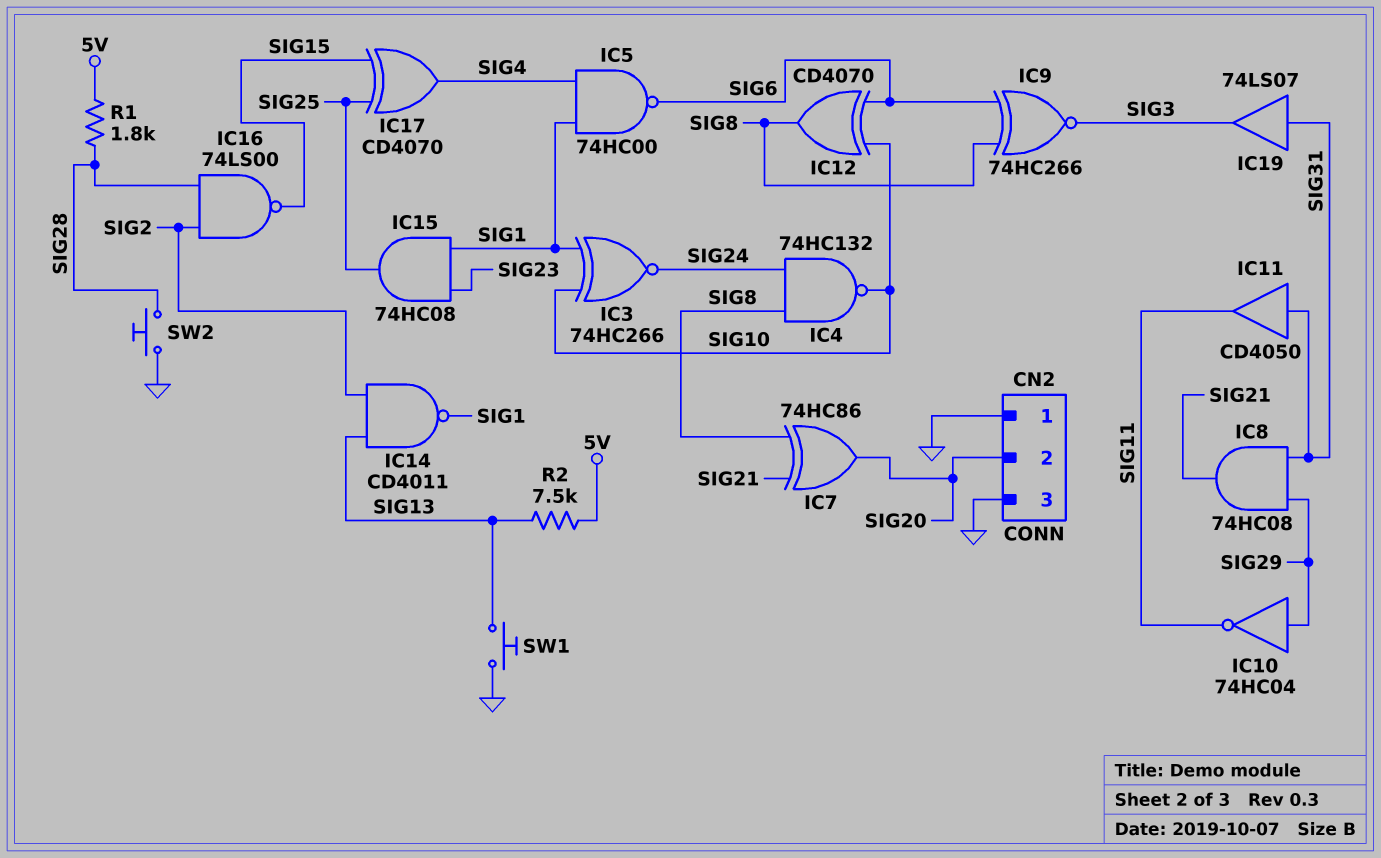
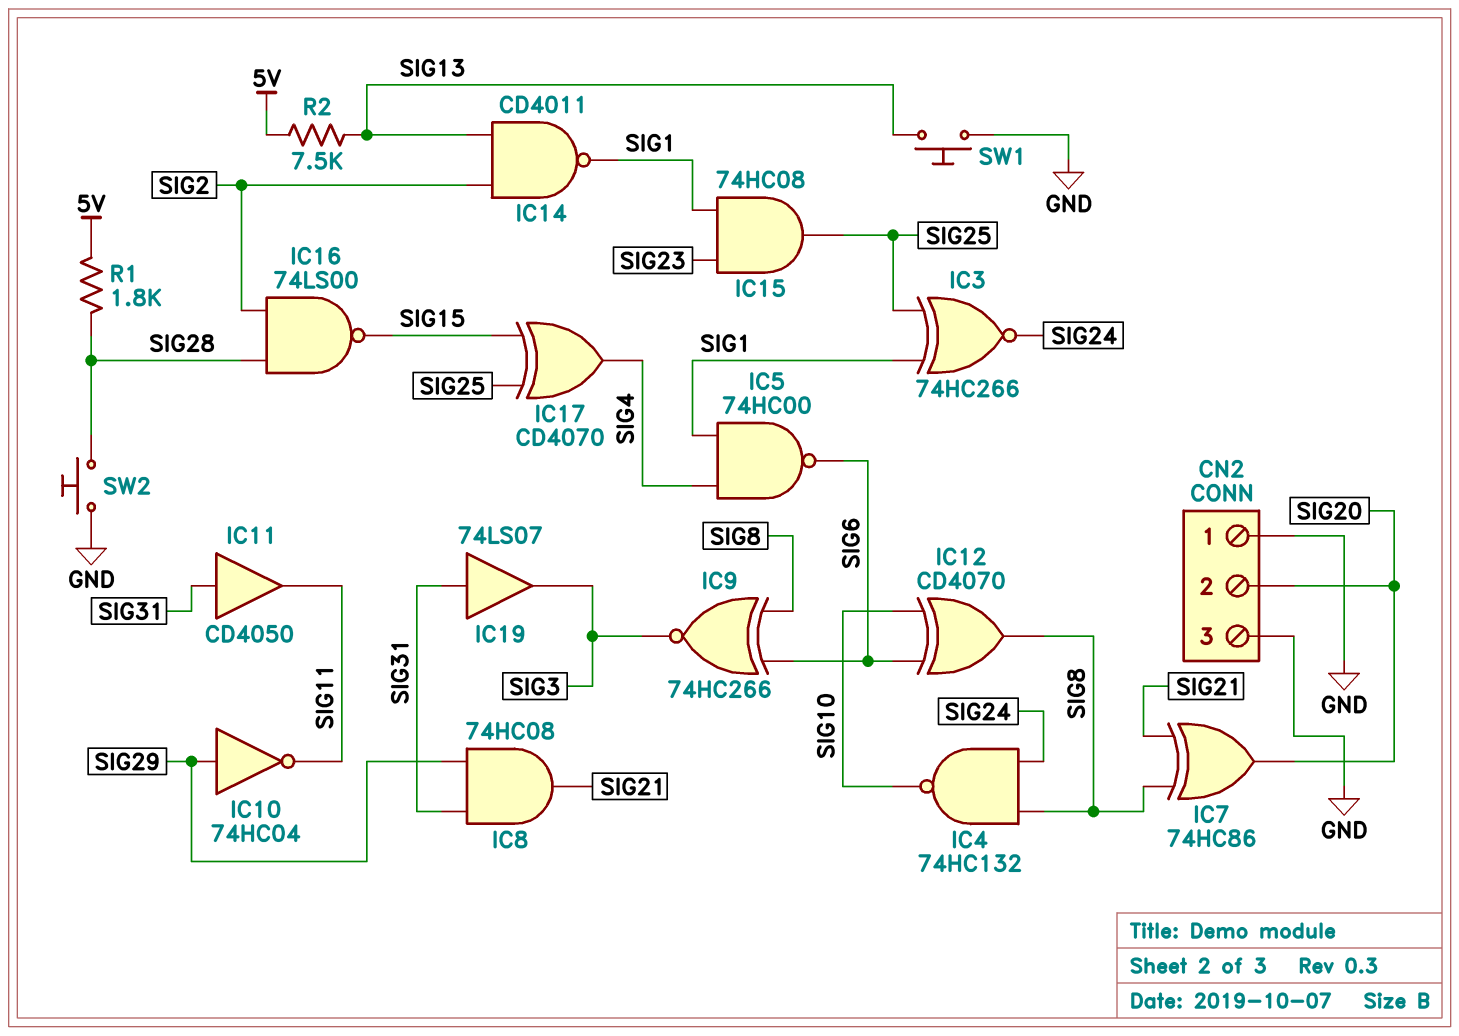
IC3: XNOR 74HC266 (in SIG1, in SIG10, out SIG24) -> XNOR 74HC266 (in SIG1, in SIG25, out SIG24)

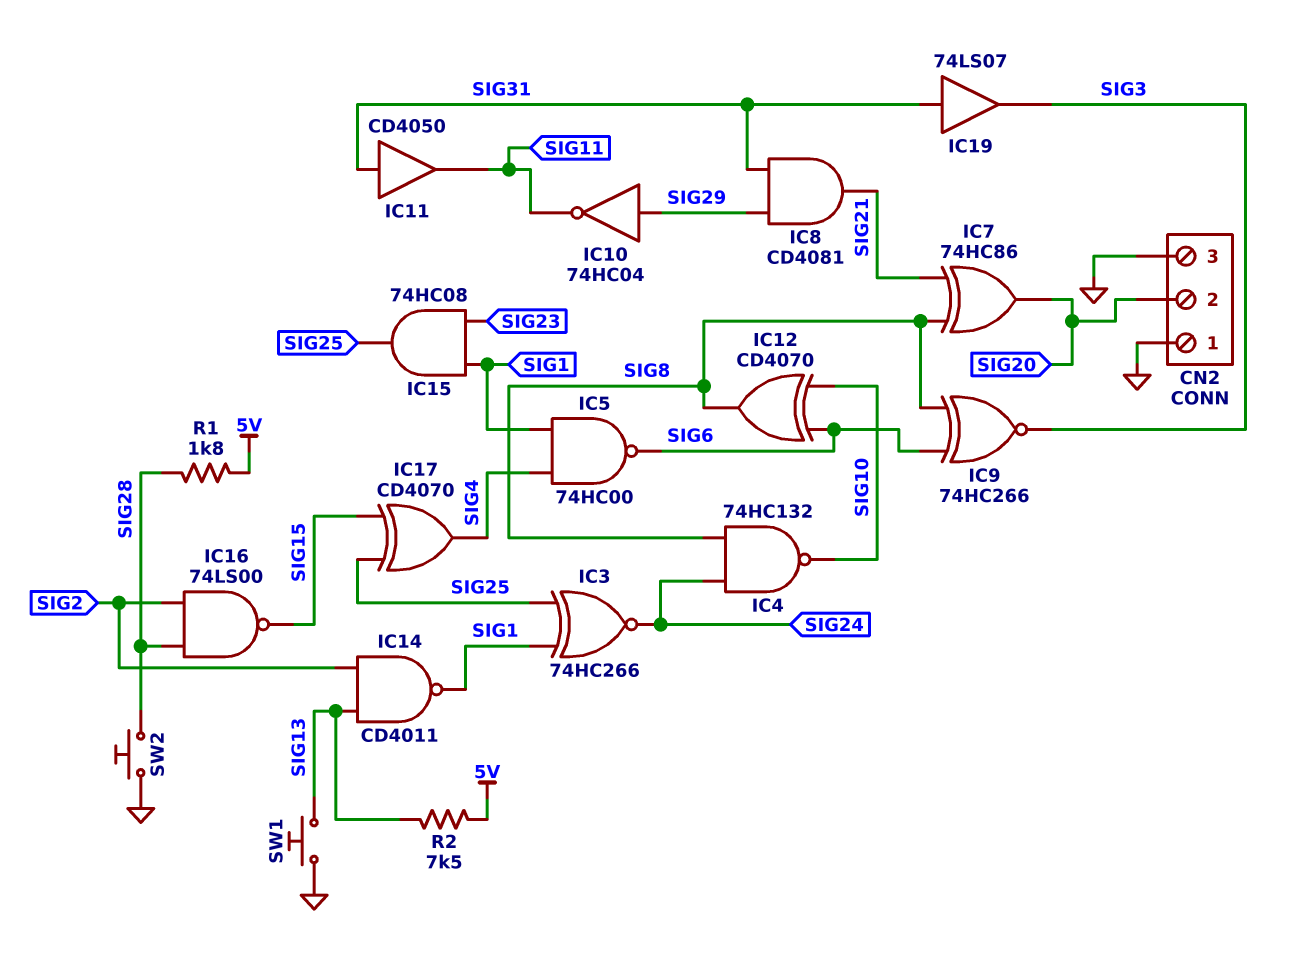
IC8: AND 74HC08 (in SIG29, in SIG31, out SIG21) -> AND CD4081 (in SIG29, in SIG31, out SIG21)

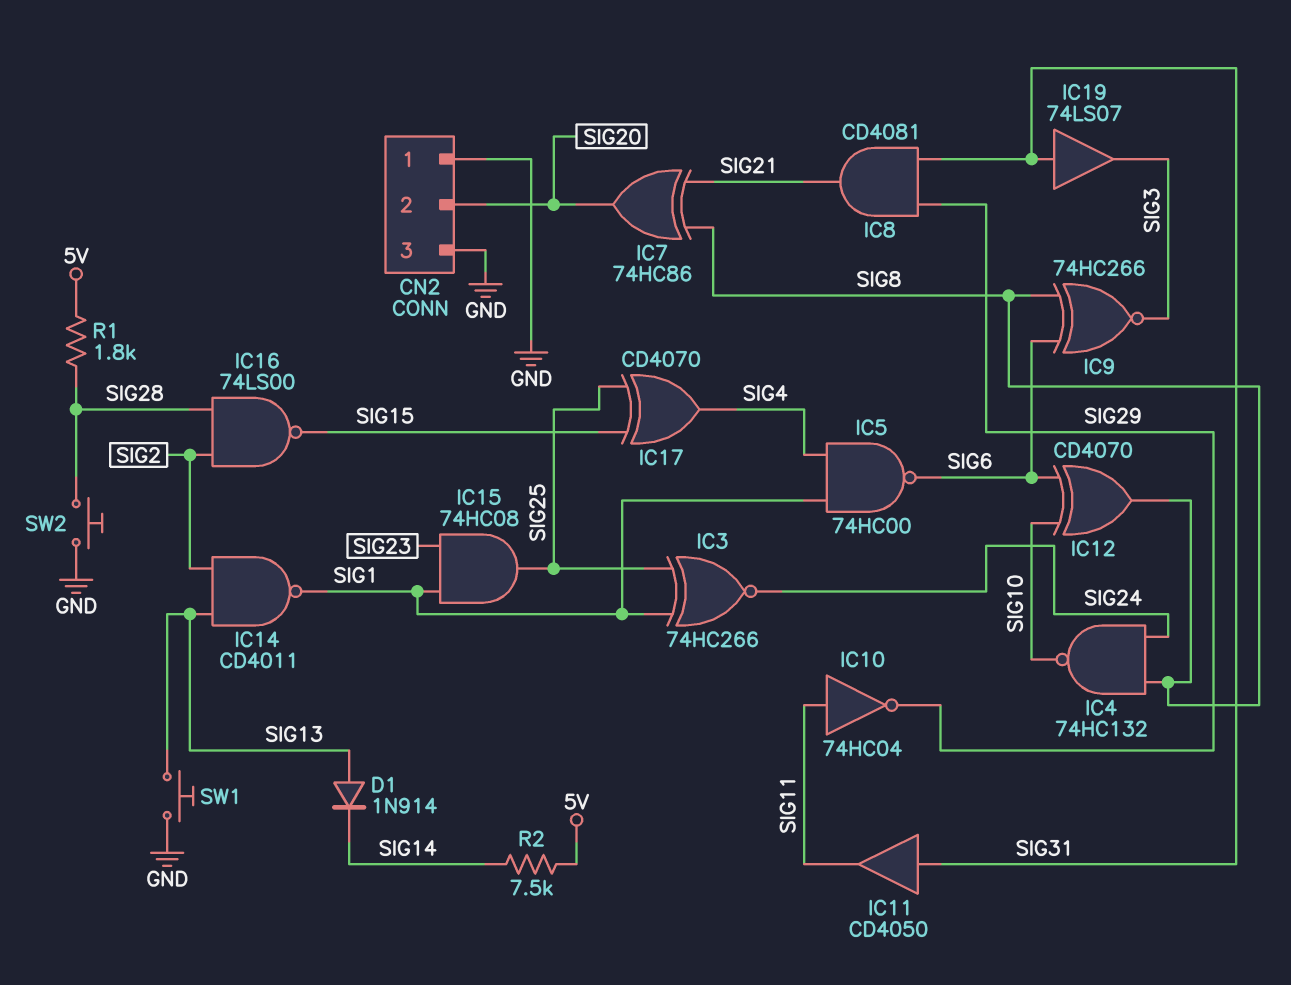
D1: none -> diode 1N914 (A SIG13, K SIG14)
IC10: NOT 74HC04 (in SIG29, out SIG11) -> NOT 74HC04 (in SIG11, out SIG29)
R2: 7.5k (5V, SIG13) -> 7.5k (5V, SIG14)

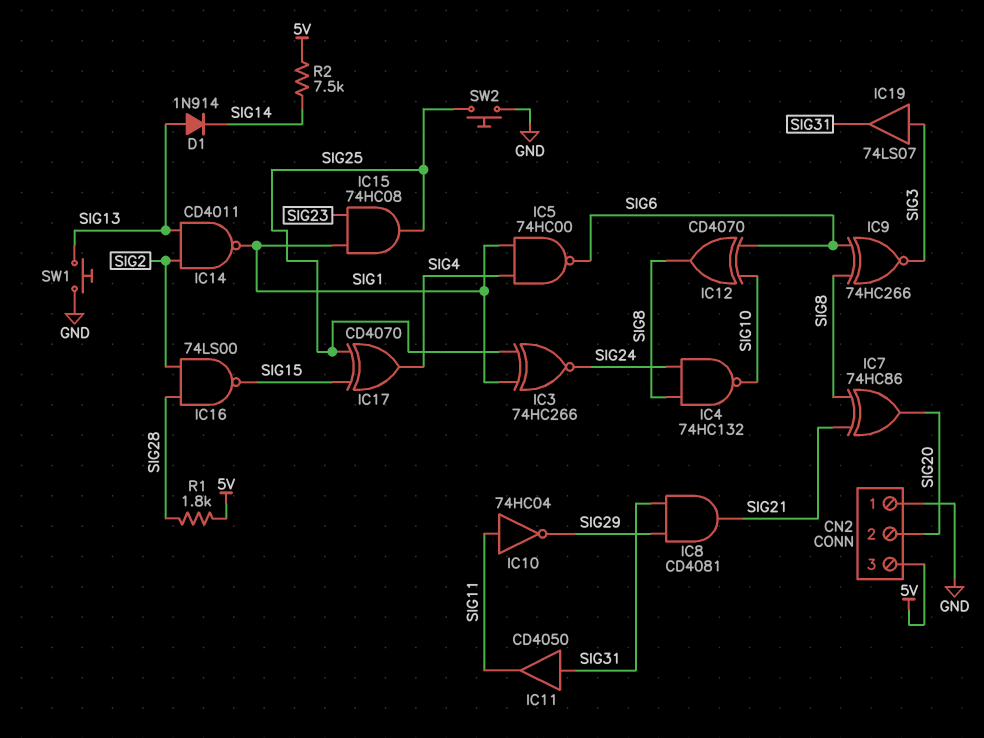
CN2 pin 3: GND -> 5V
IC19: buffer 74LS07 (in SIG31, out SIG3) -> buffer 74LS07 (in SIG3, out SIG31)
SW2: button (GND, SIG28) -> button (GND, SIG25)

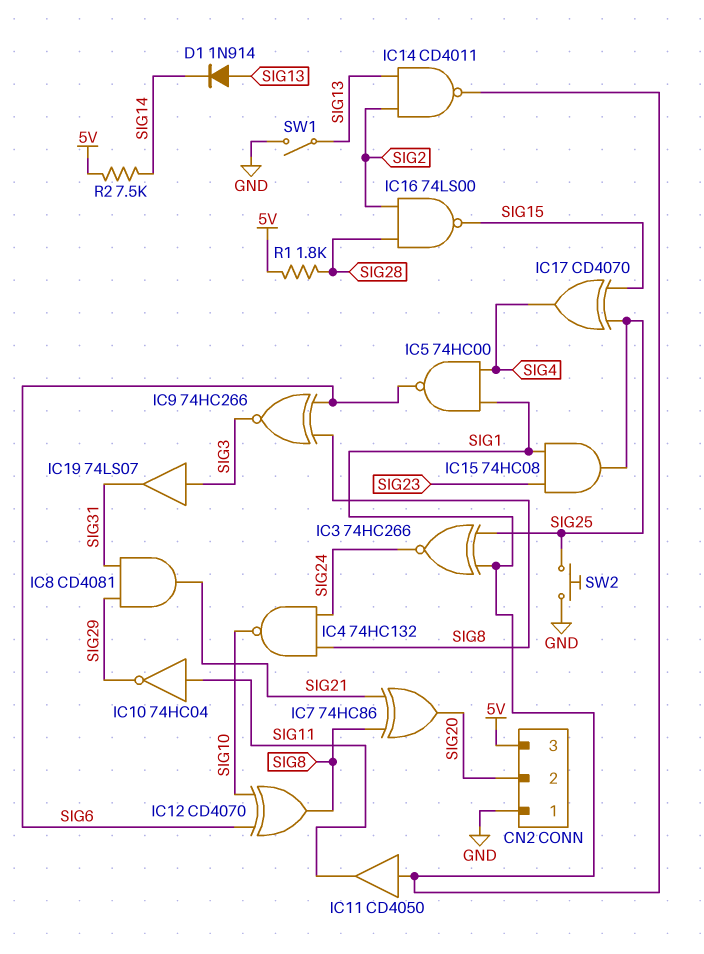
IC11: buffer CD4050 (in SIG31, out SIG11) -> buffer CD4050 (in SIG1, out SIG11)
SW1: button (GND, SIG13) -> switch (GND, SIG13)

